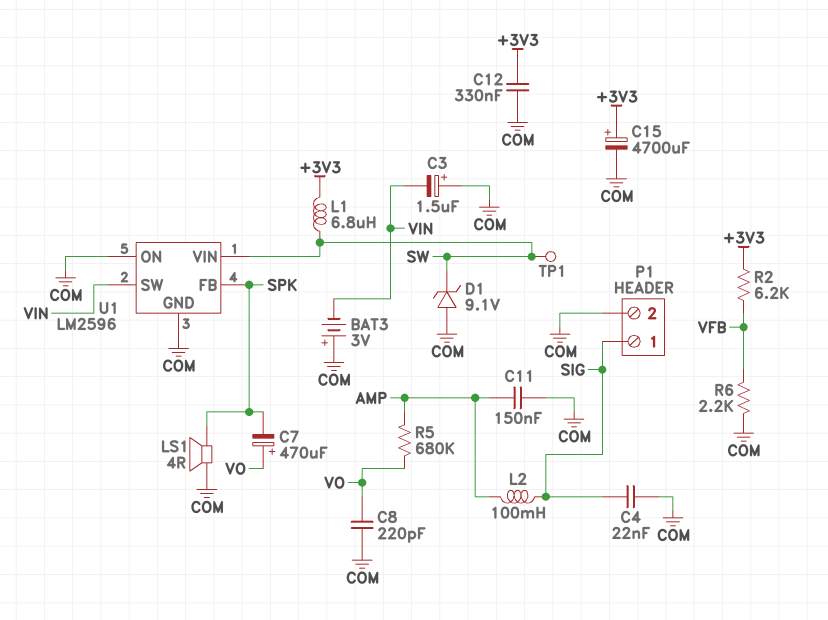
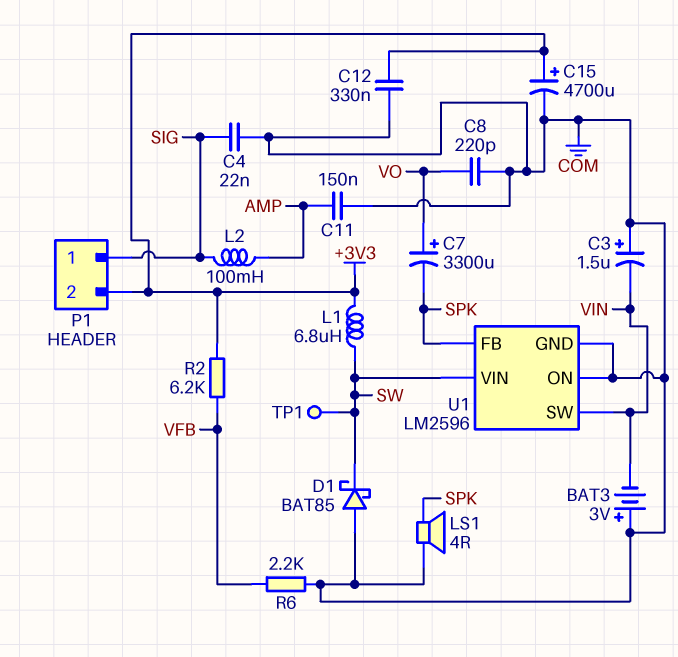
C7: 470uF (plus VO, minus SPK) -> 3300uF (plus VO, minus SPK)
D1: zener 9.1V (A COM, K SW) -> schottky BAT85 (A COM, K SW)
P1 pin 2: COM -> +3V3
R5: 680k (AMP, VO) -> none

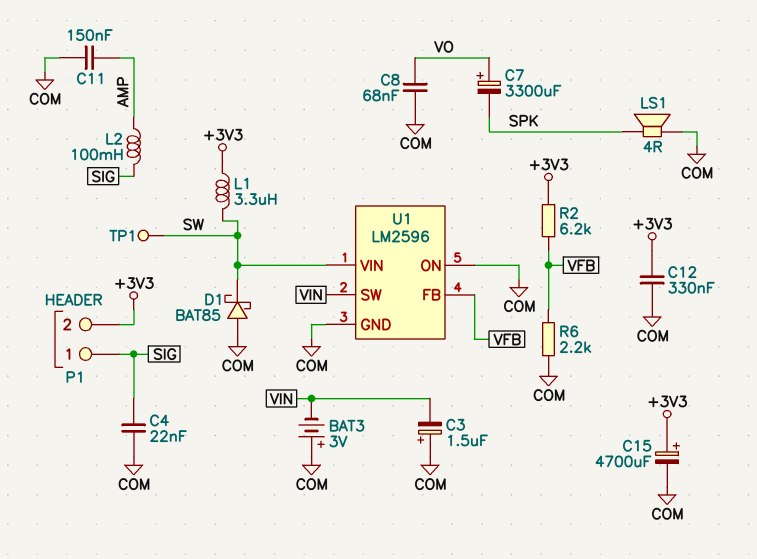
C8: 220pF (COM, VO) -> 68nF (COM, VO)
L1: 6.8uH (+3V3, SW) -> 3.3uH (+3V3, SW)
U1 pin FB: SPK -> VFB

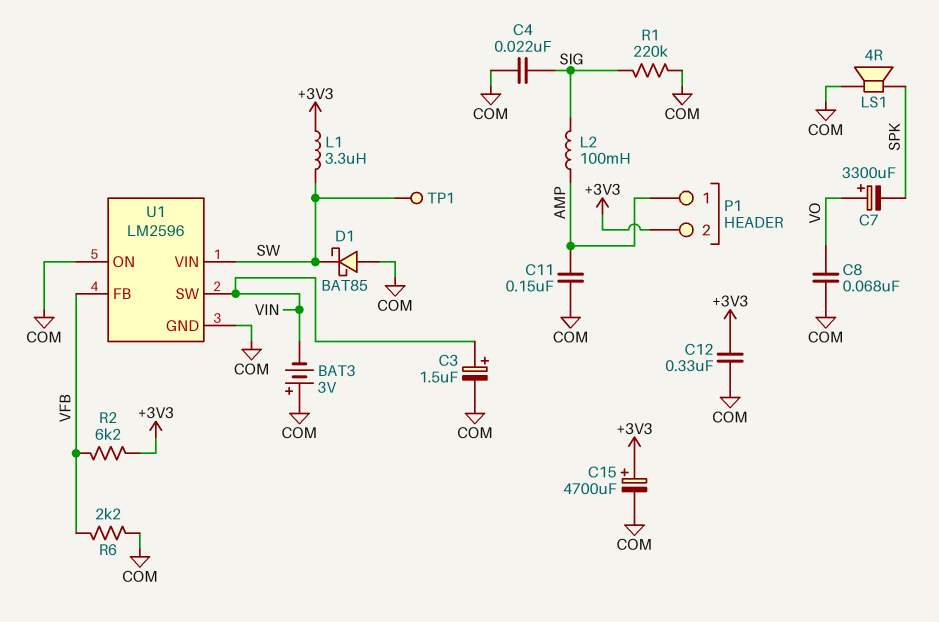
C3: 1.5uF (plus COM, minus VIN) -> 1.5uF (plus VIN, minus COM)
P1 pin 1: SIG -> AMP
R1: none -> 220k (COM, SIG)

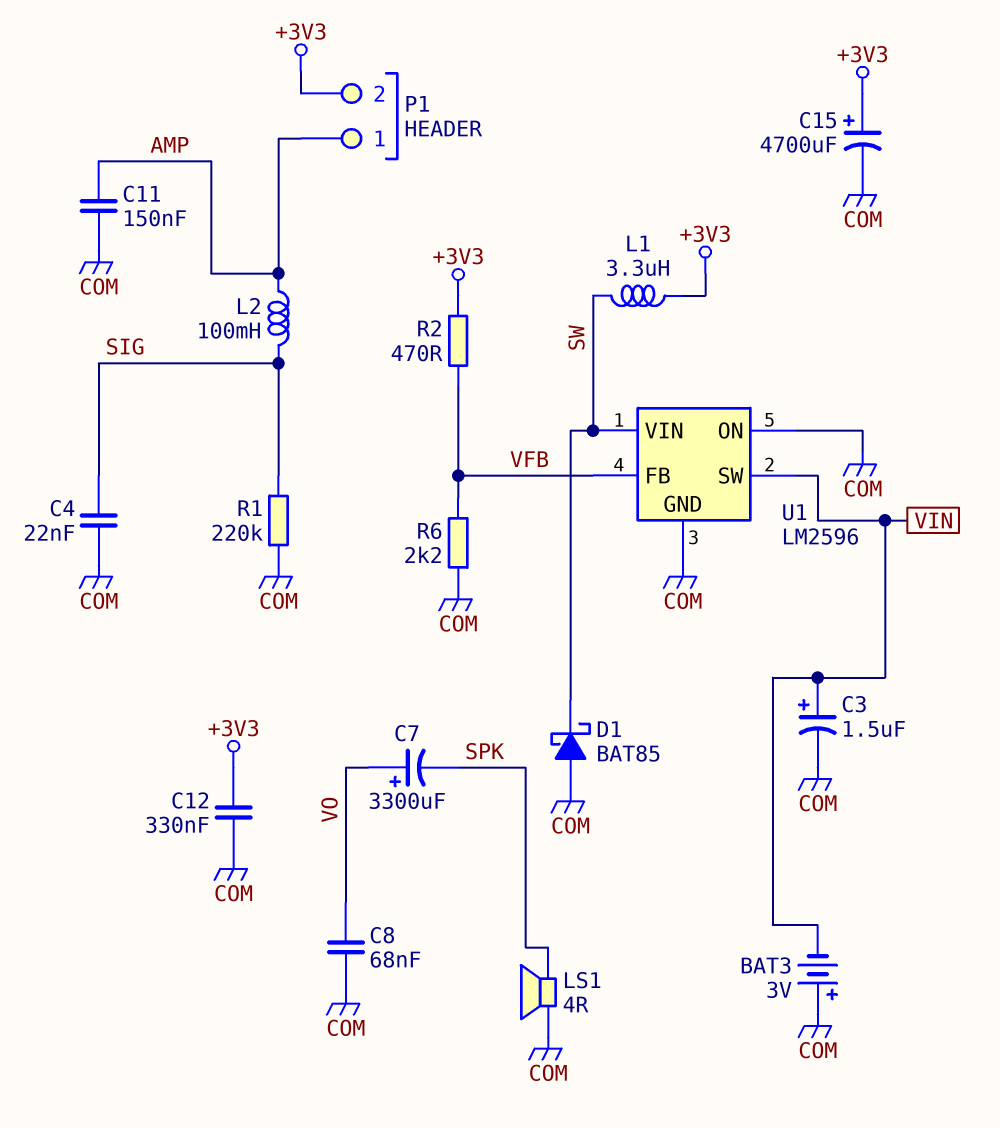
R2: 6.2k (+3V3, VFB) -> 470 (+3V3, VFB)
TP1: test point (SW) -> none

